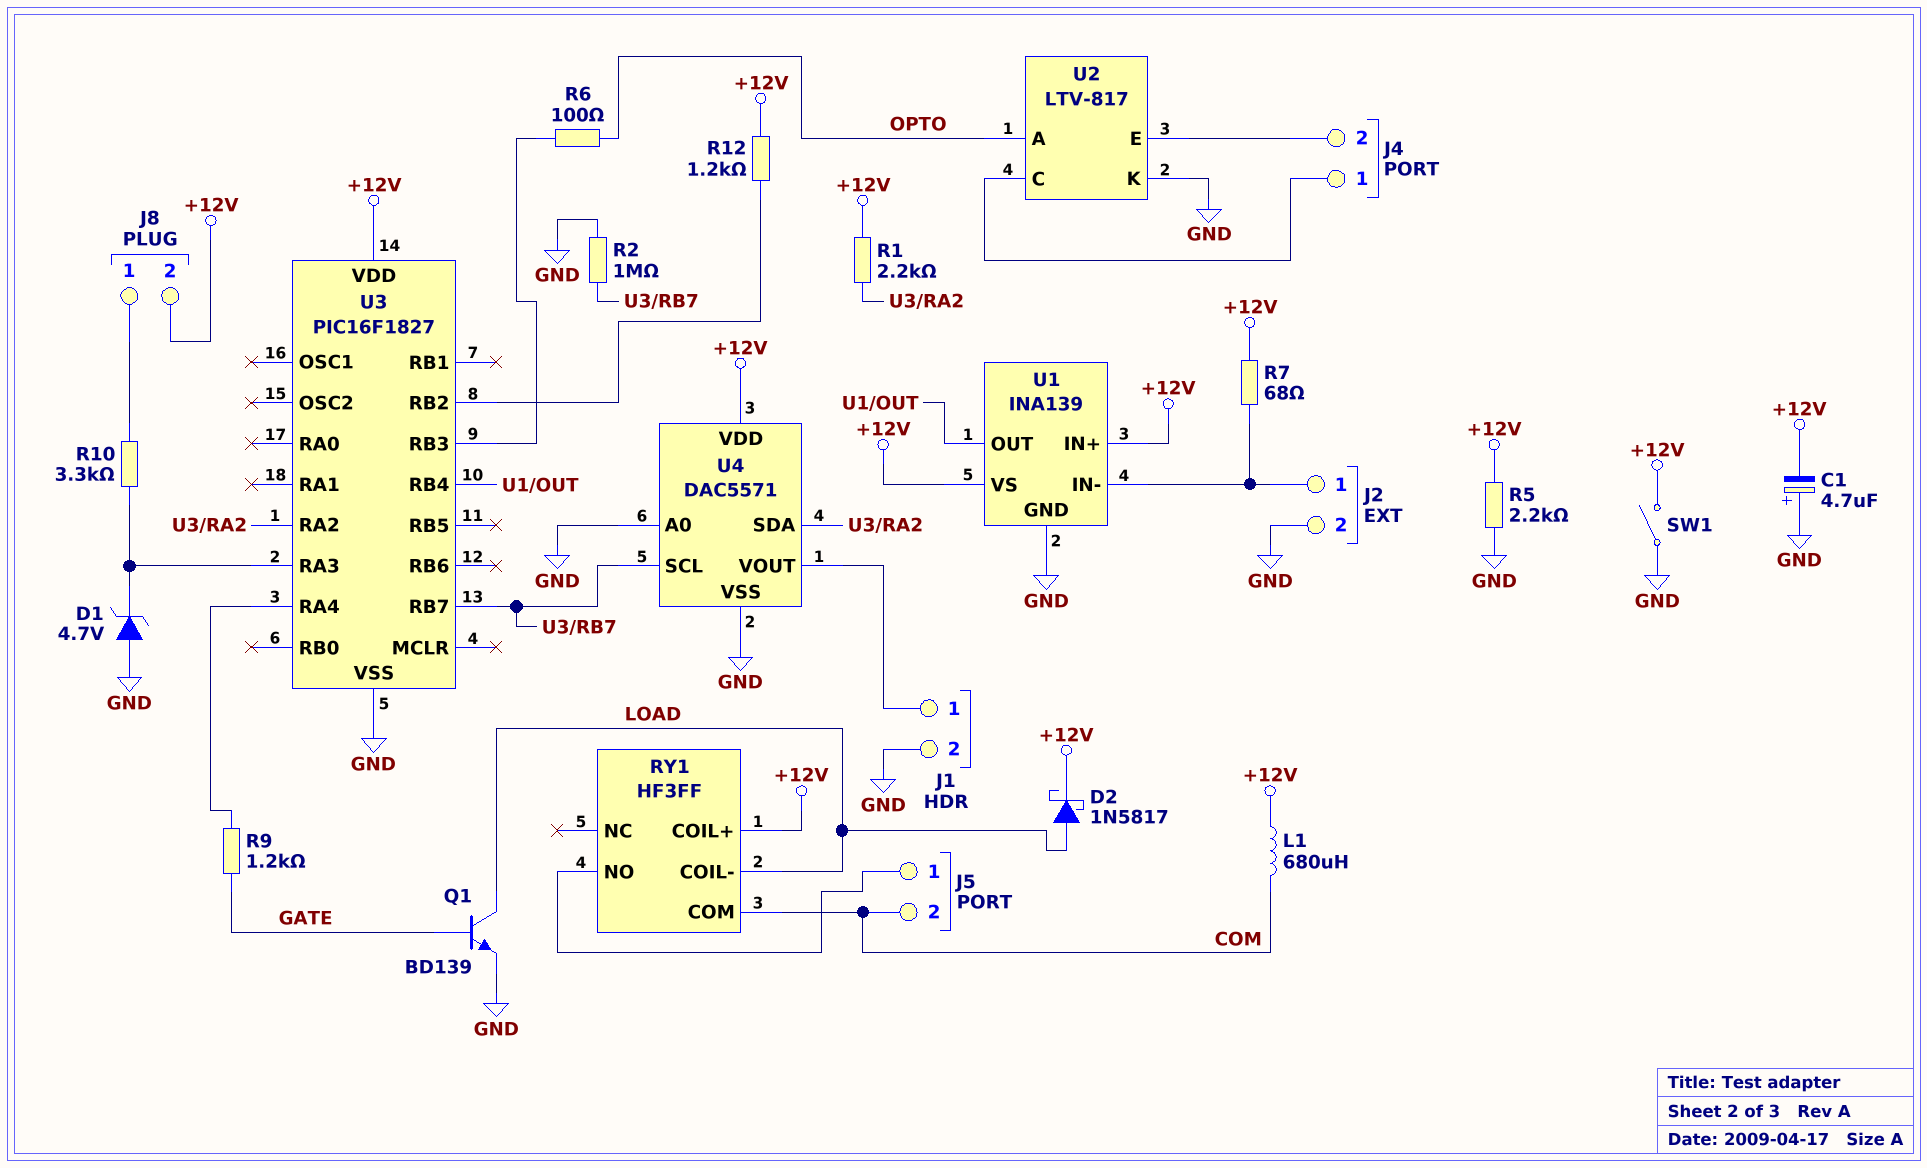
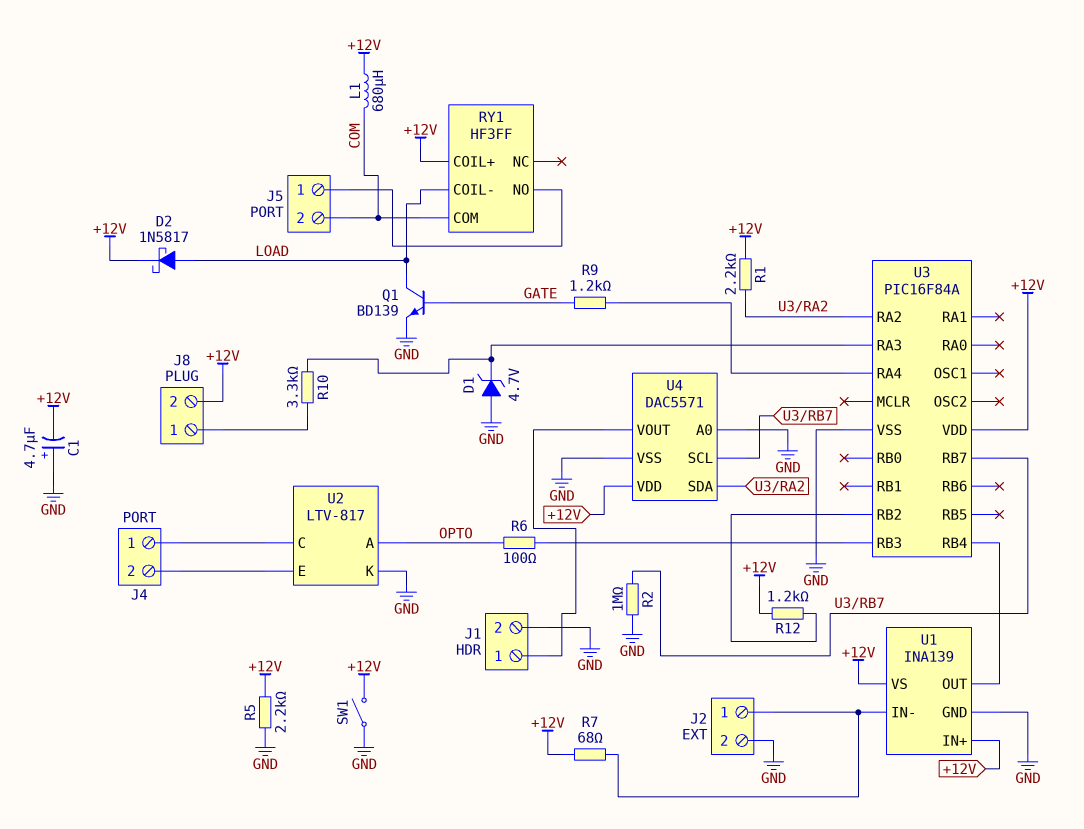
U3: PIC16F1827 -> PIC16F84A

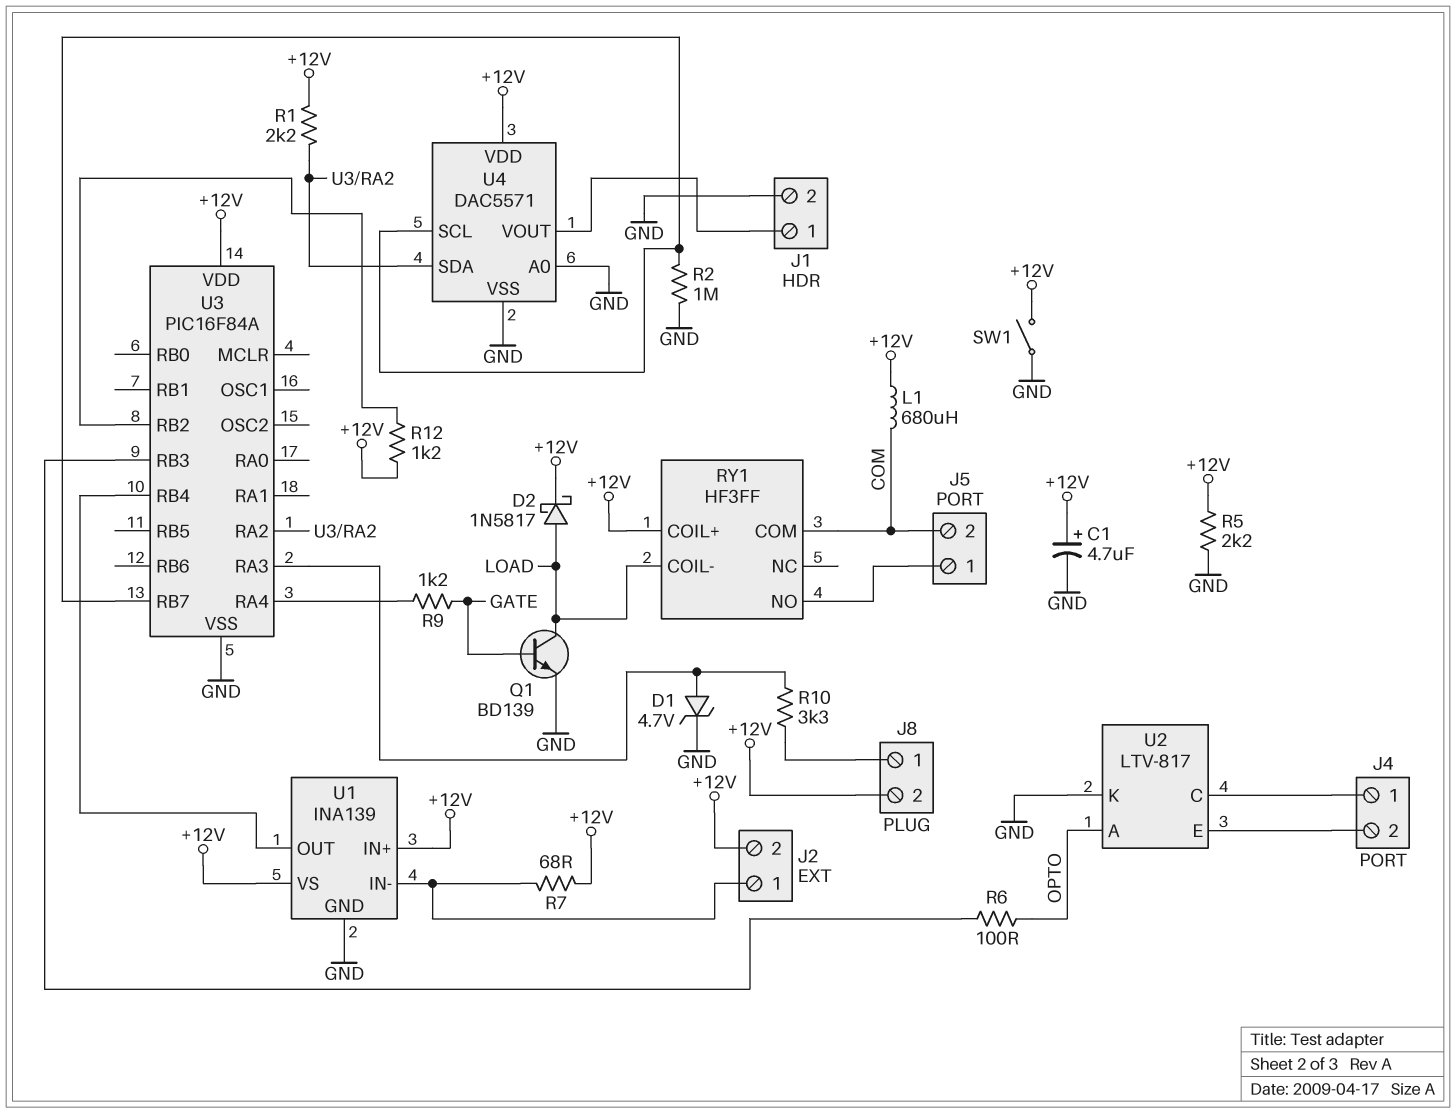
C1: 4.7uF (plus GND, minus +12V) -> 4.7uF (plus +12V, minus GND)
D1: zener 4.7V (A GND, K U3/RA3) -> zener 4.7V (A U3/RA3, K GND)
J2 pin 2: GND -> +12V

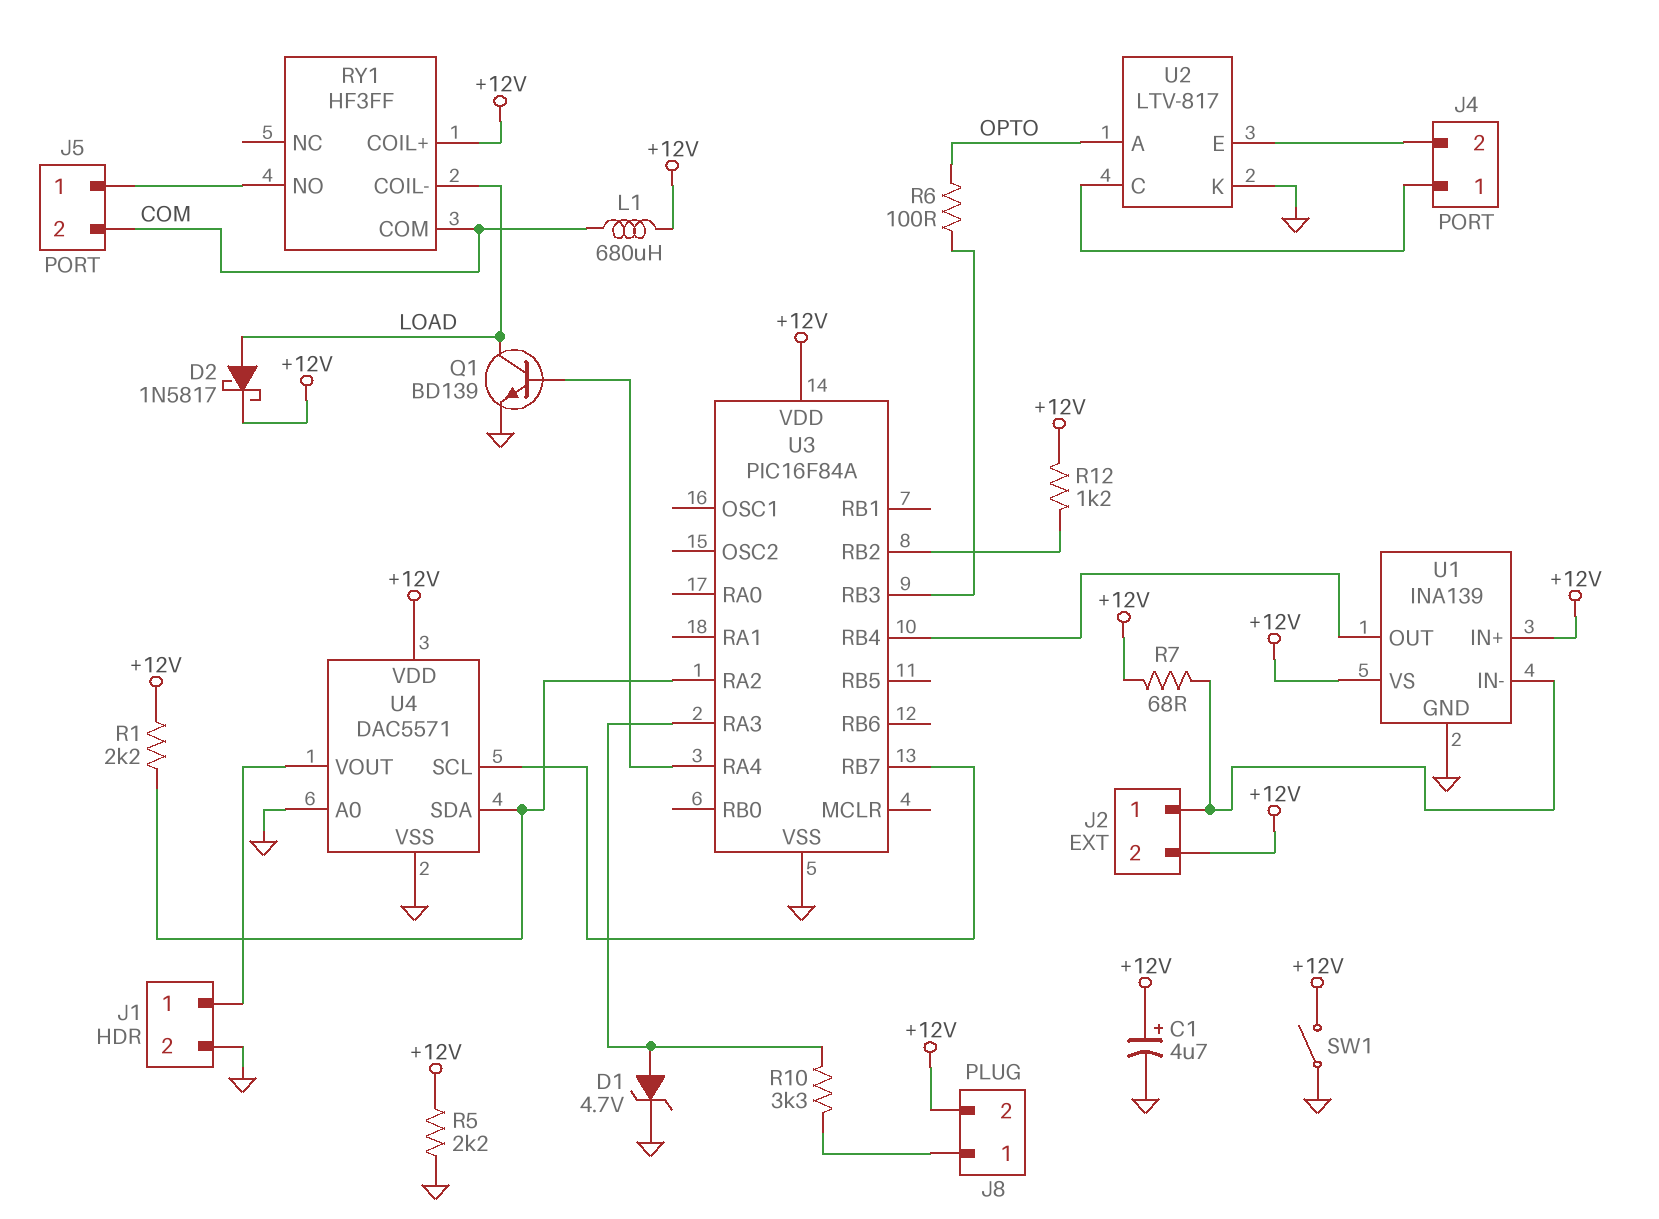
Q1: NPN BD139 (B GATE, C LOAD, E GND) -> NPN BD139 (B U3/RA4, C LOAD, E GND)
R2: 1M (GND, U3/RB7) -> none
R9: 1.2k (GATE, U3/RA4) -> none

